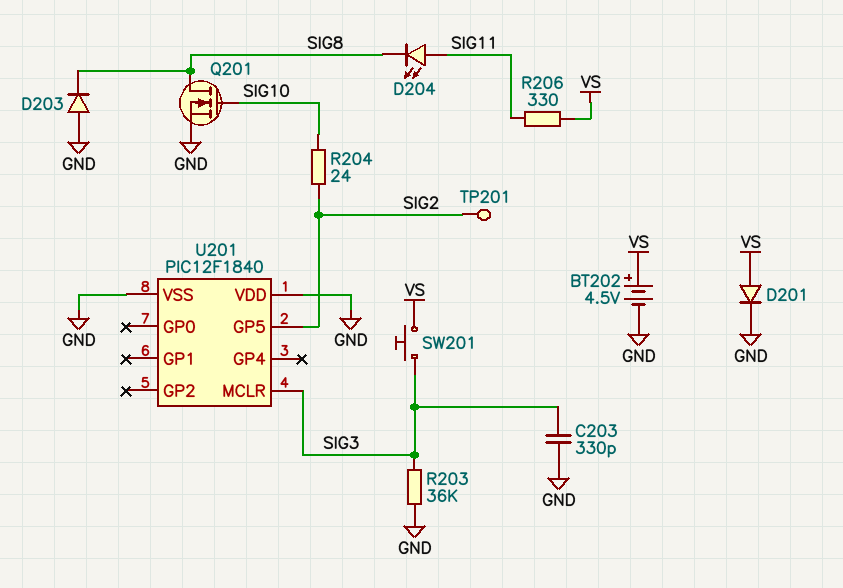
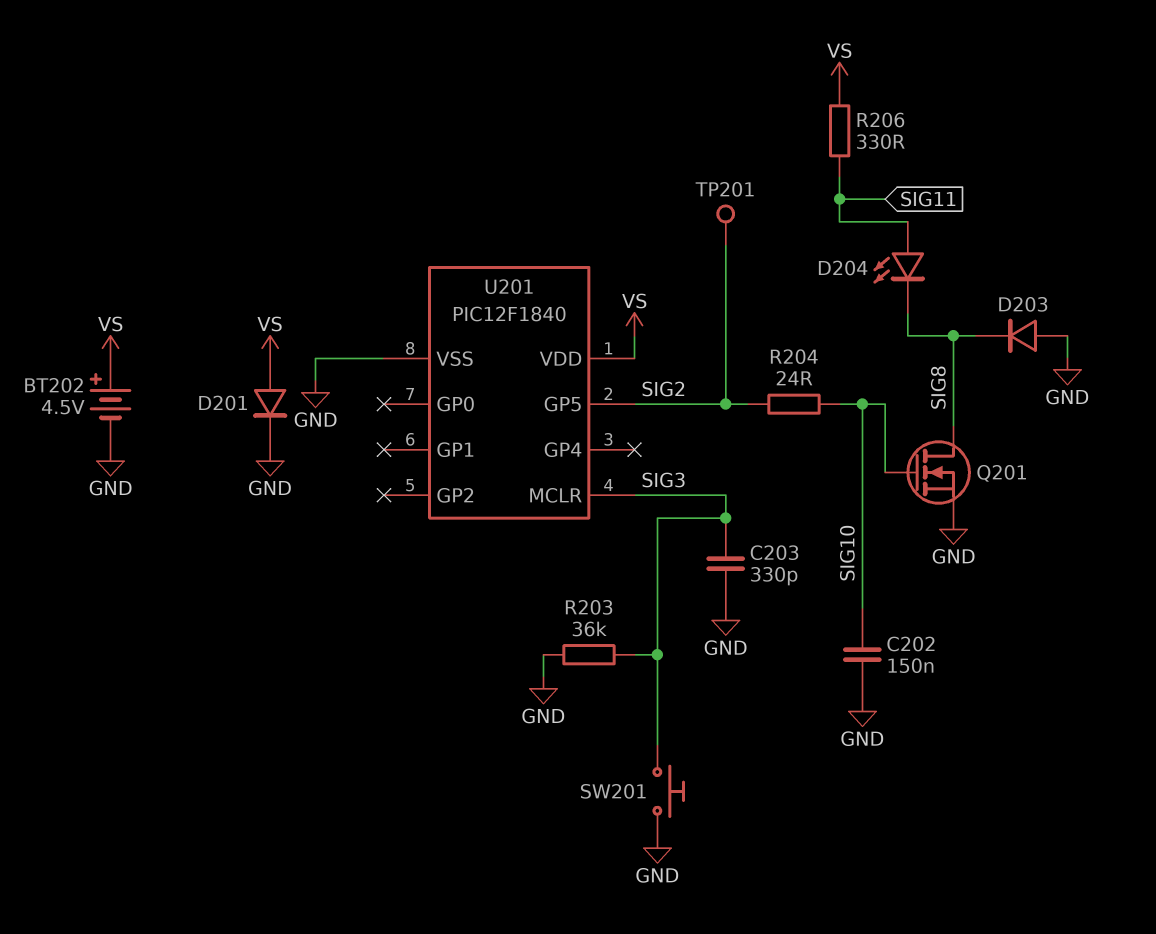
C202: none -> 150nF (GND, SIG10)
SW201: button (SIG3, VS) -> button (GND, SIG3)
U201 pin VDD: GND -> VS

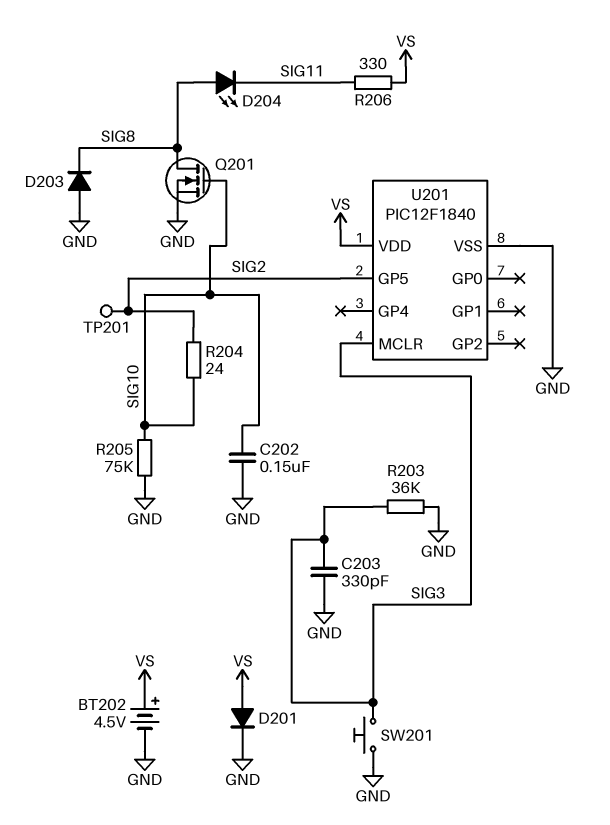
D204: LED (A SIG11, K SIG8) -> LED (A SIG8, K SIG11)
R205: none -> 75k (GND, SIG10)

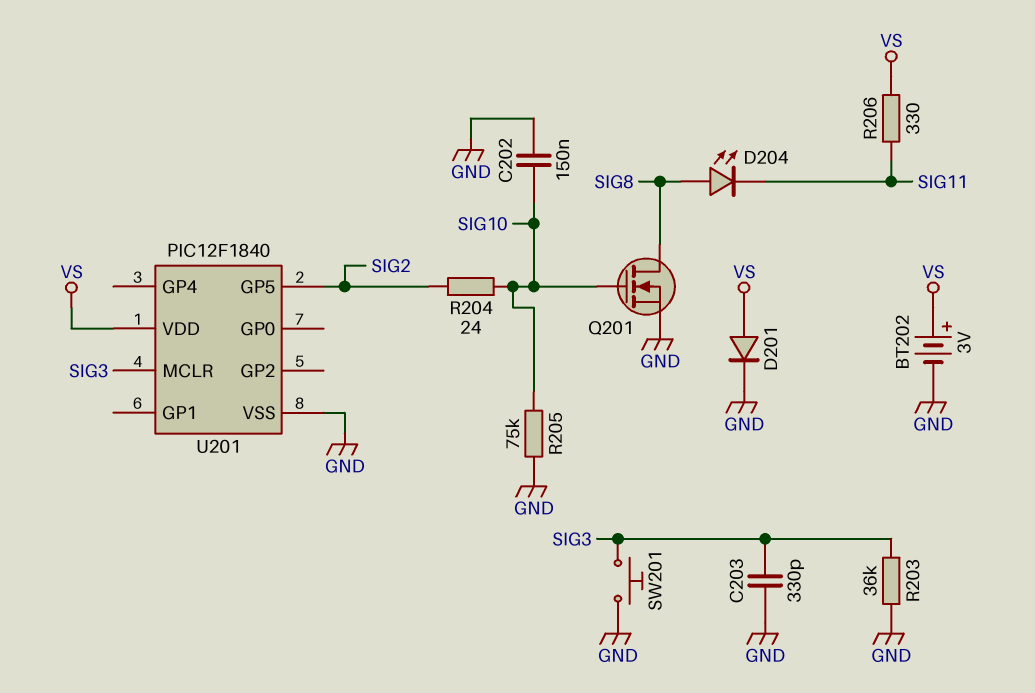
BT202: 4.5V (plus VS, minus GND) -> 3V (plus VS, minus GND)
D203: diode (A GND, K SIG8) -> none
TP201: test point (SIG2) -> none

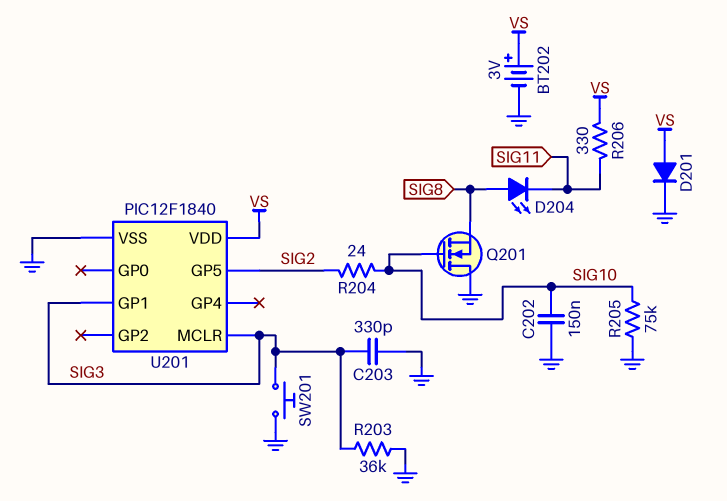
Q201: NMOS (G SIG10, D SIG8, S GND) -> NMOS (G SIG10, D GND, S SIG8)
U201 pin GP1: none -> SIG3

